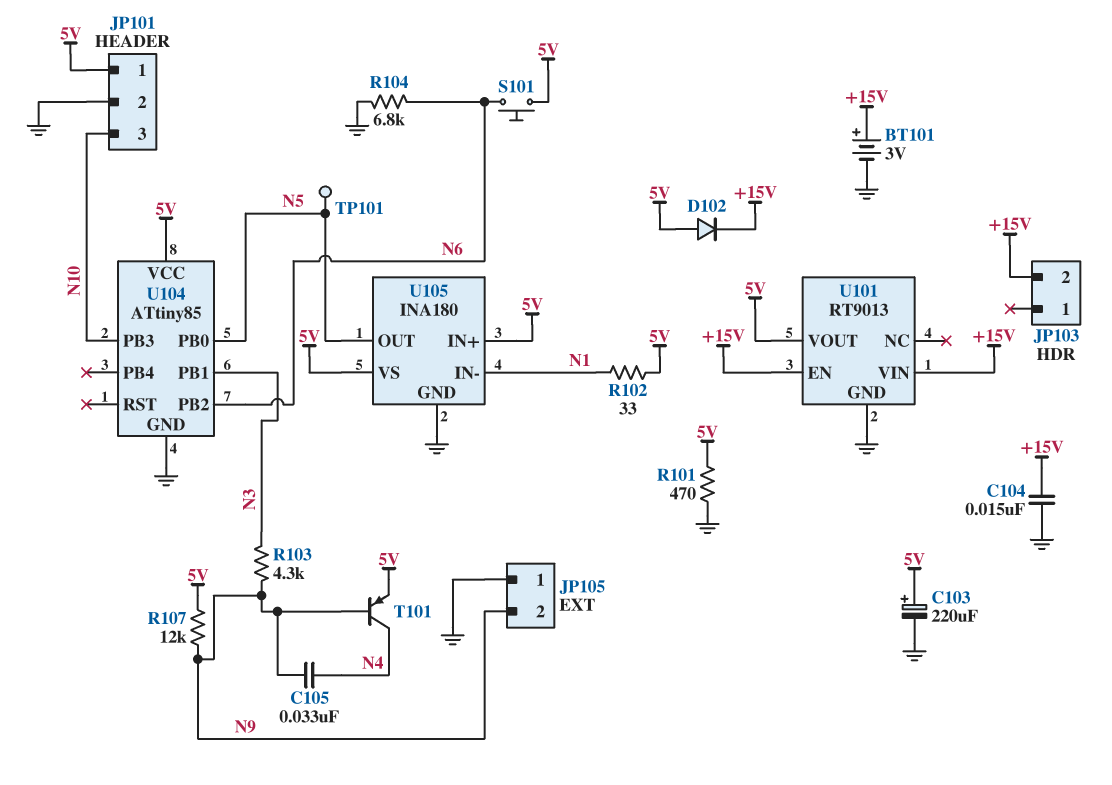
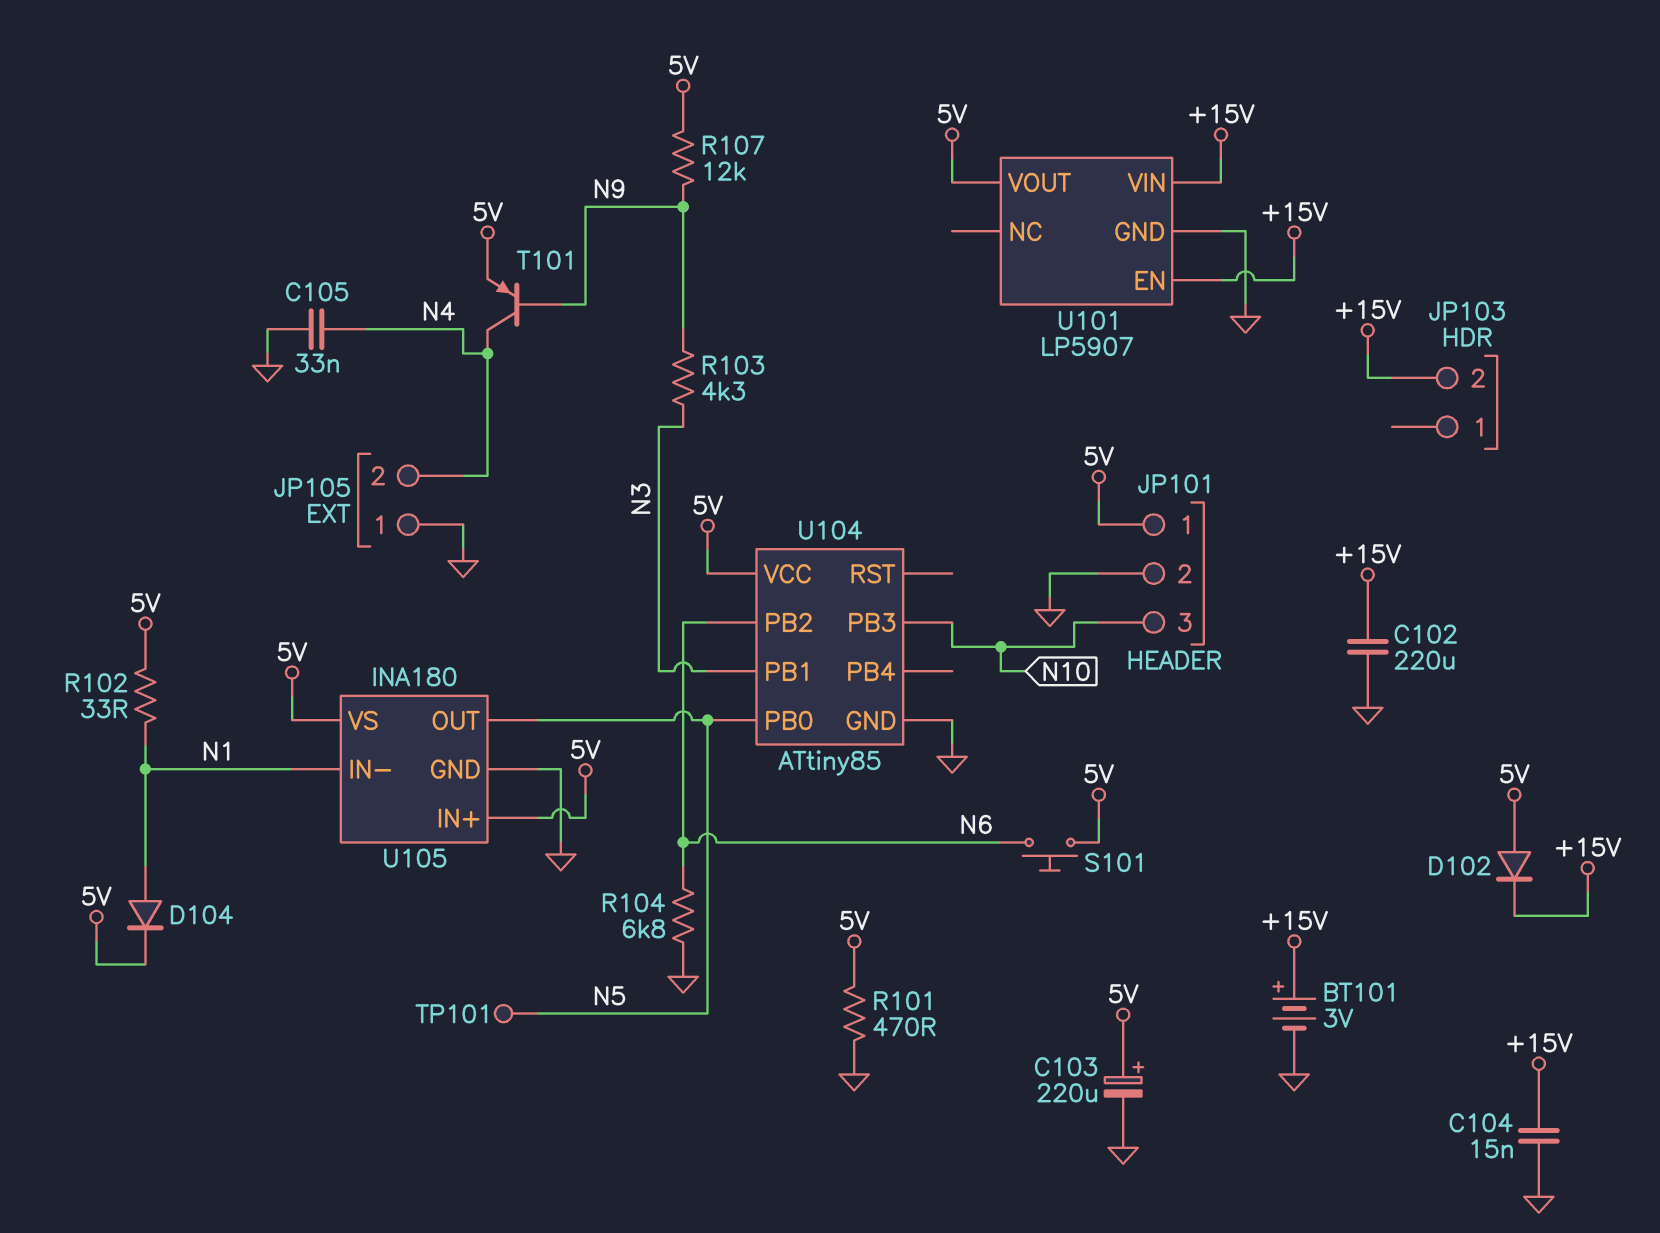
C102: none -> 220uF (+15V, GND)
C105: 33nF (N4, N9) -> 33nF (GND, N4)
D104: none -> diode (A N1, K 5V)
JP105 pin 2: N9 -> N4
U101: RT9013 -> LP5907

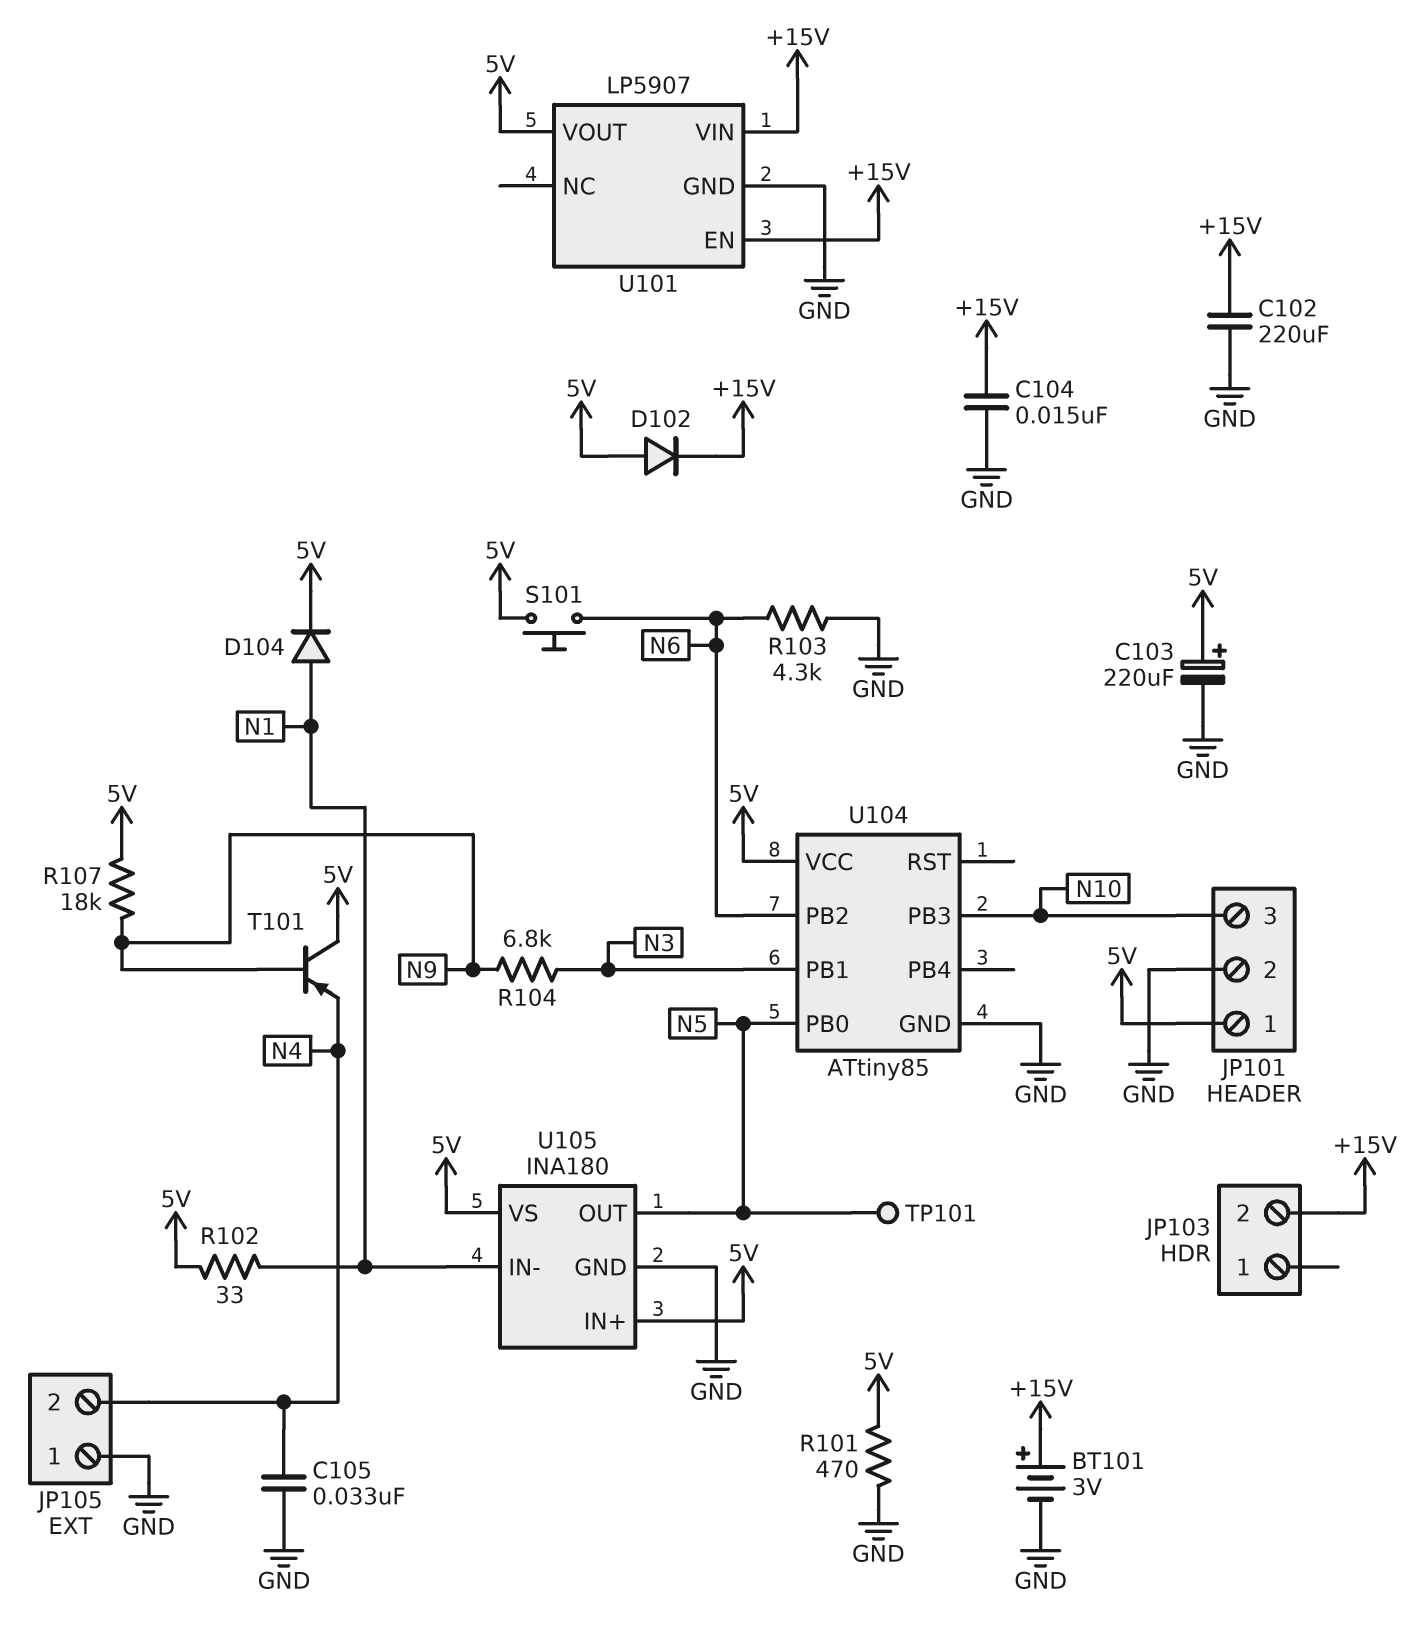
R103: 4.3k (N3, N9) -> 4.3k (GND, N6)
R104: 6.8k (GND, N6) -> 6.8k (N3, N9)
R107: 12k (5V, N9) -> 18k (5V, N9)
T101: PNP (B N9, C N4, E 5V) -> PNP (B N9, C 5V, E N4)

